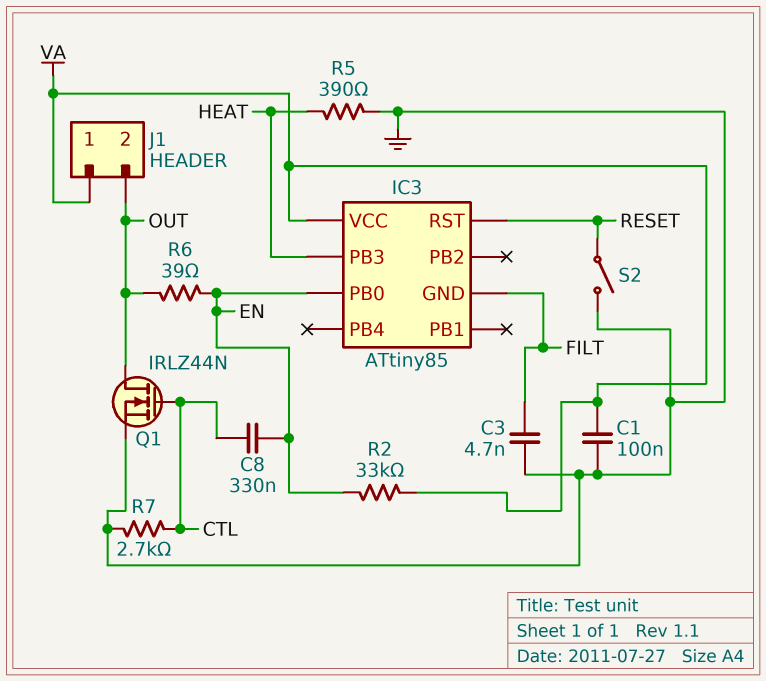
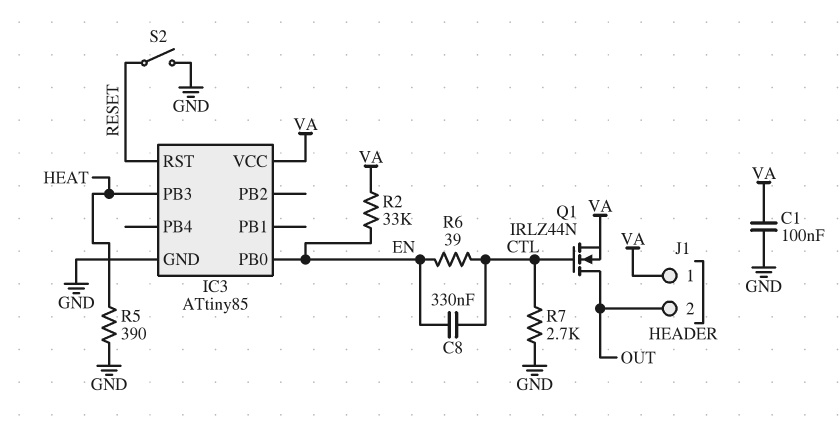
C3: 4.7nF (FILT, GND) -> none
IC3 pin GND: FILT -> GND
Q1: NMOS IRLZ44N (G CTL, D OUT, S GND) -> NMOS IRLZ44N (G CTL, D OUT, S VA)
R6: 39 (EN, OUT) -> 39 (CTL, EN)

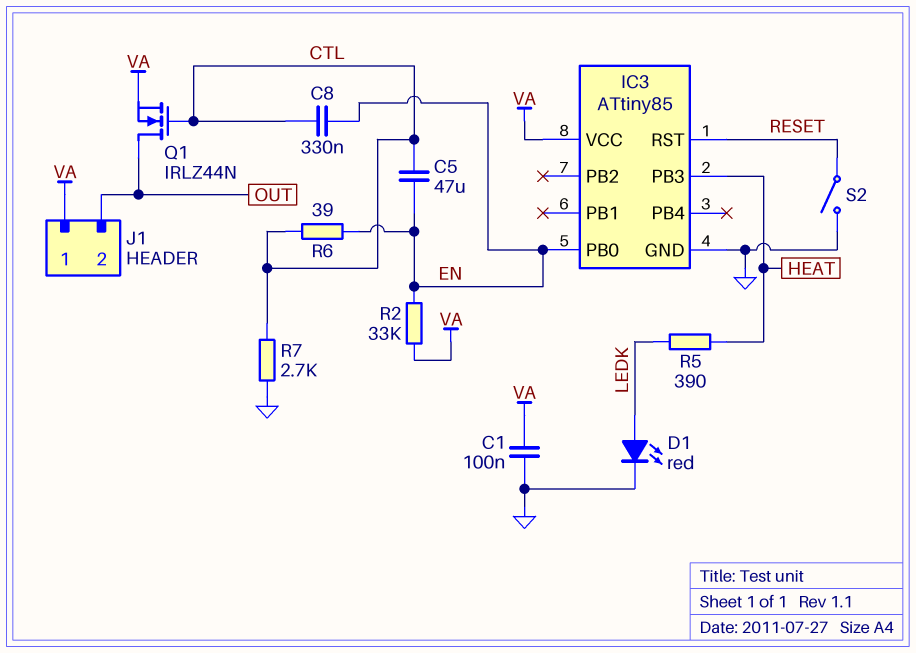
C5: none -> 47uF (CTL, EN)
D1: none -> LED red (A LEDK, K GND)
R5: 390 (GND, HEAT) -> 390 (HEAT, LEDK)

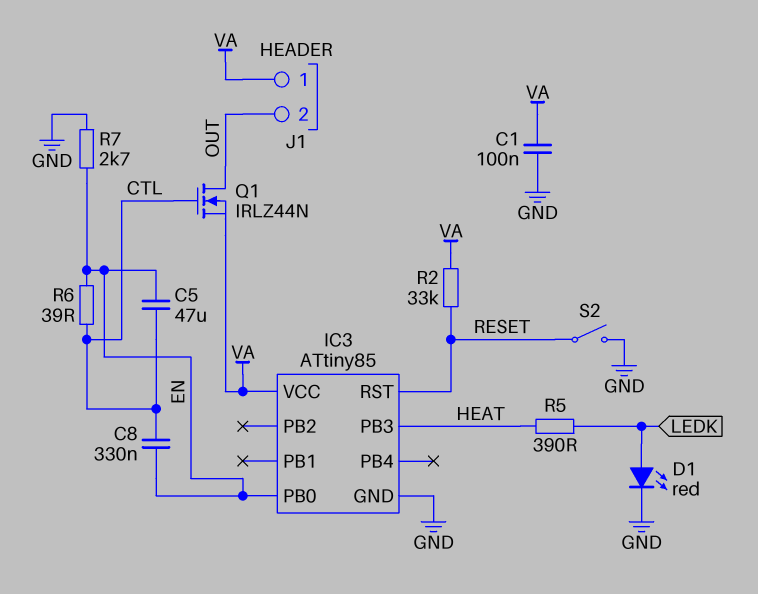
R2: 33k (EN, VA) -> 33k (RESET, VA)
R7: 2.7k (CTL, GND) -> 2.7k (EN, GND)

